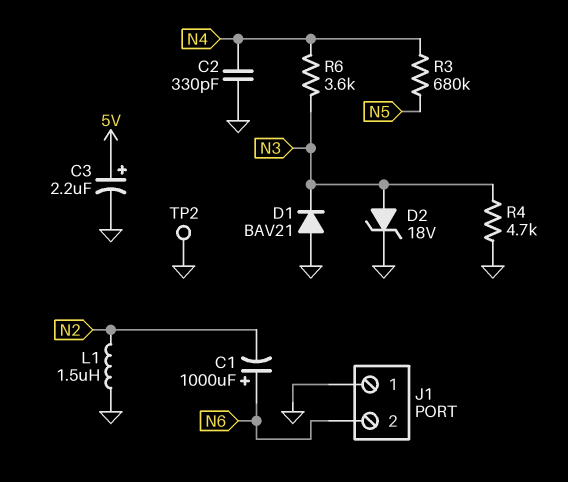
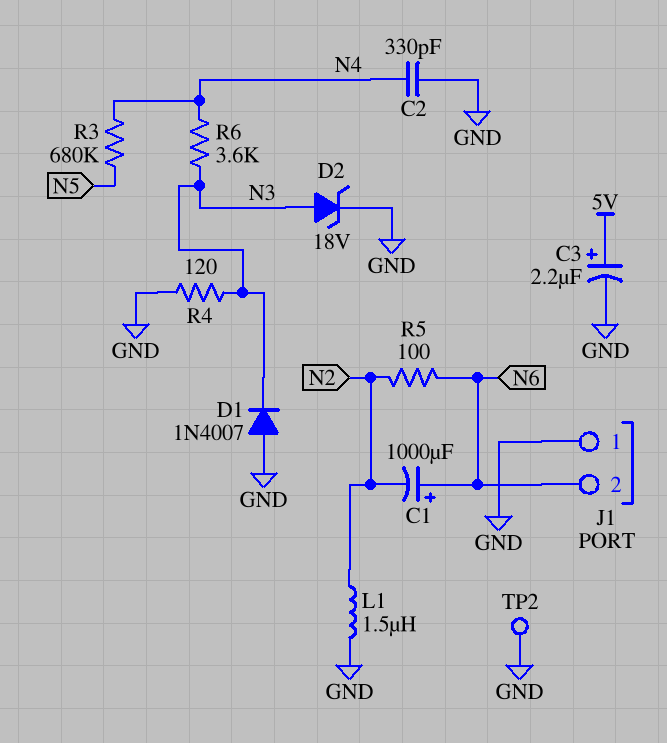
D1: diode BAV21 (A GND, K N3) -> diode 1N4007 (A GND, K N3)
R4: 4.7k (GND, N3) -> 120 (GND, N3)
R5: none -> 100 (N2, N6)

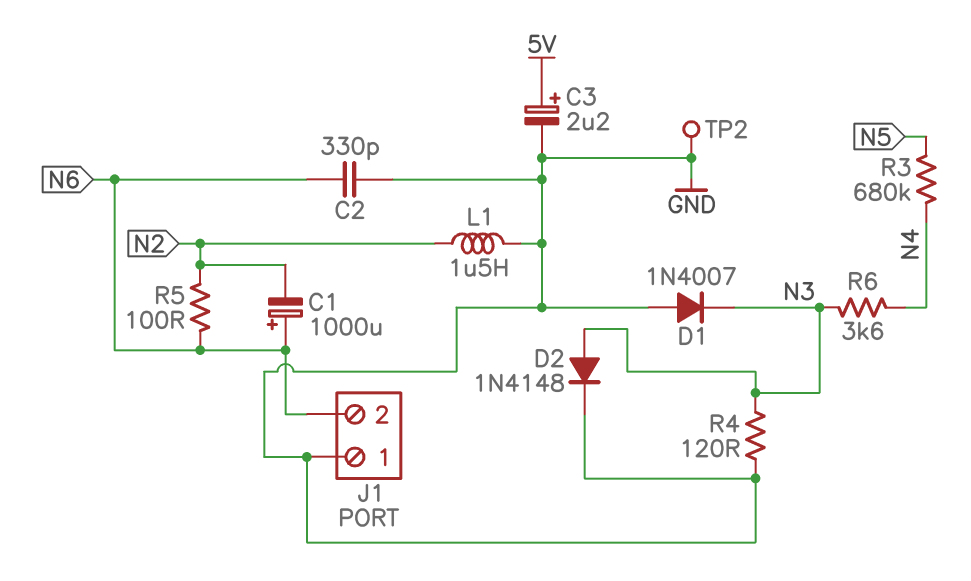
C2: 330pF (GND, N4) -> 330pF (GND, N6)
D2: zener 18V (A N3, K GND) -> diode 1N4148 (A N3, K GND)

